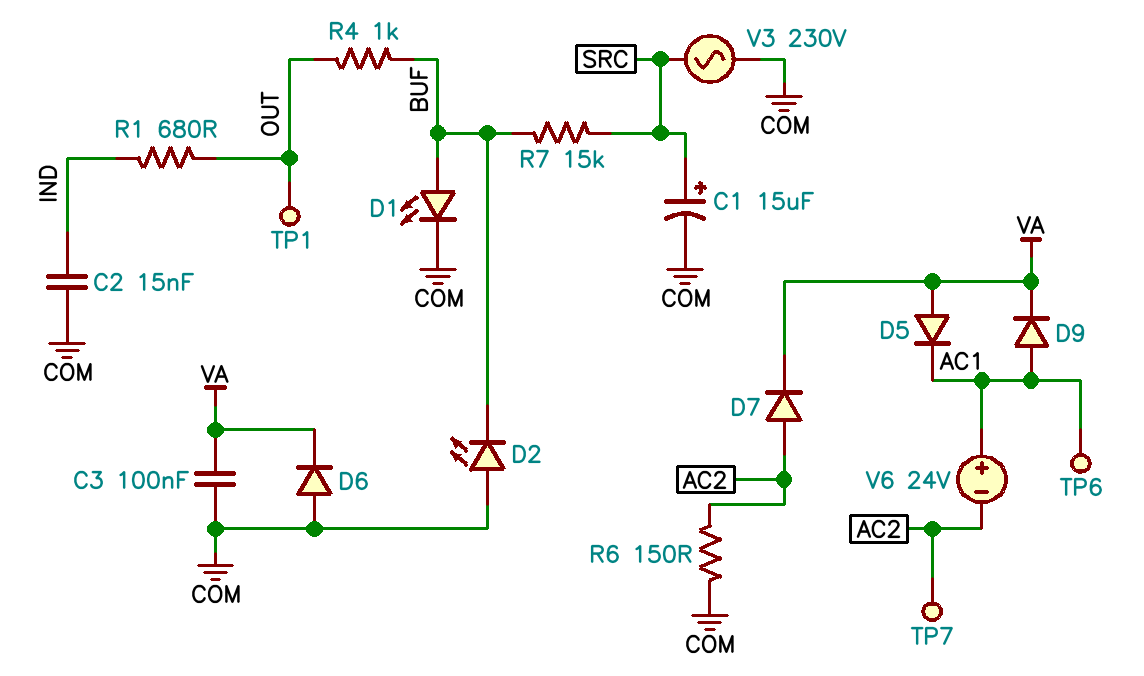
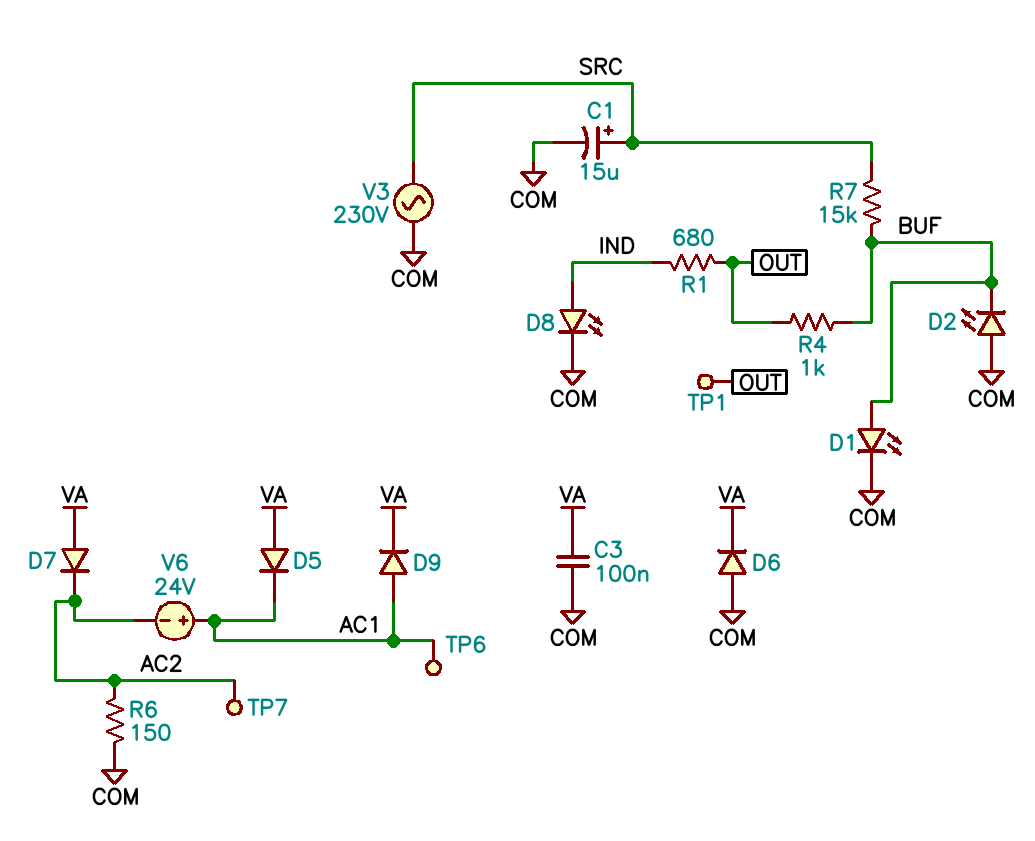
C2: 15nF (COM, IND) -> none
D7: diode (A AC2, K VA) -> diode (A VA, K AC2)
D8: none -> LED (A IND, K COM)

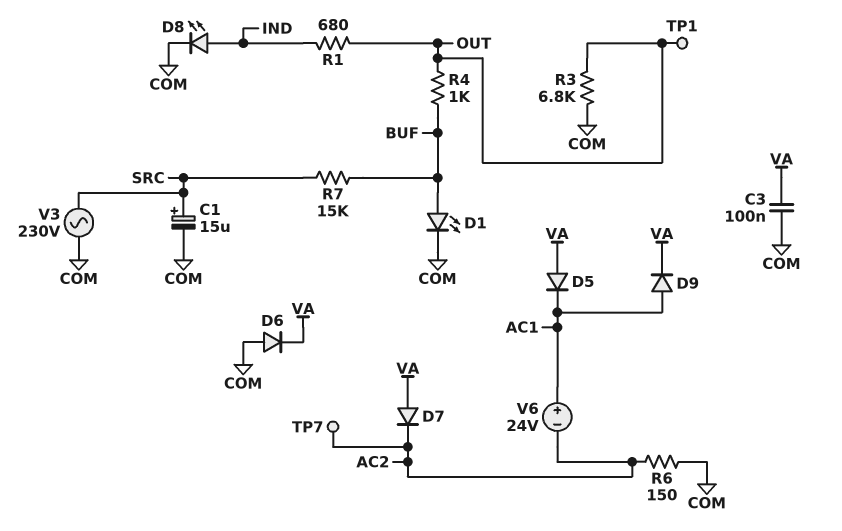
D2: LED (A COM, K BUF) -> none
R3: none -> 6.8k (COM, OUT)
TP6: test point (AC1) -> none

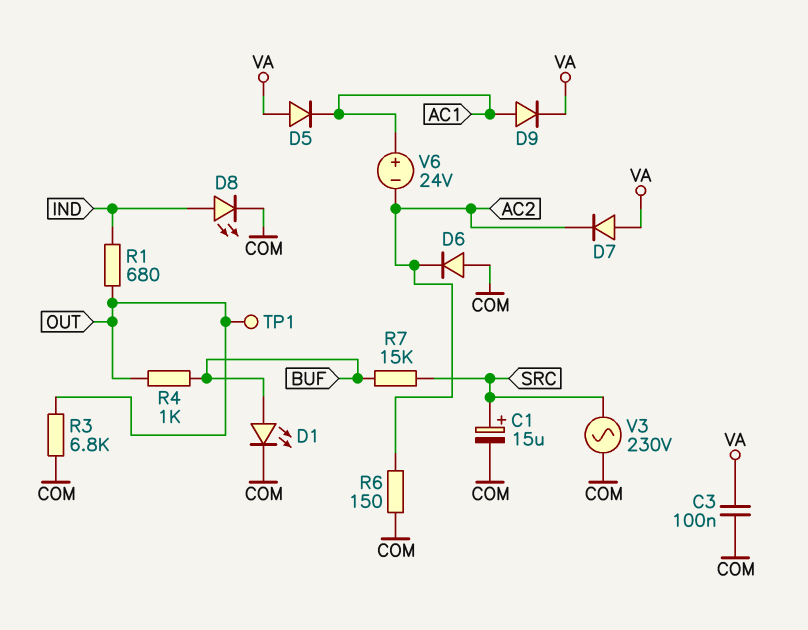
D6: diode (A COM, K VA) -> diode (A COM, K AC2)
TP7: test point (AC2) -> none

